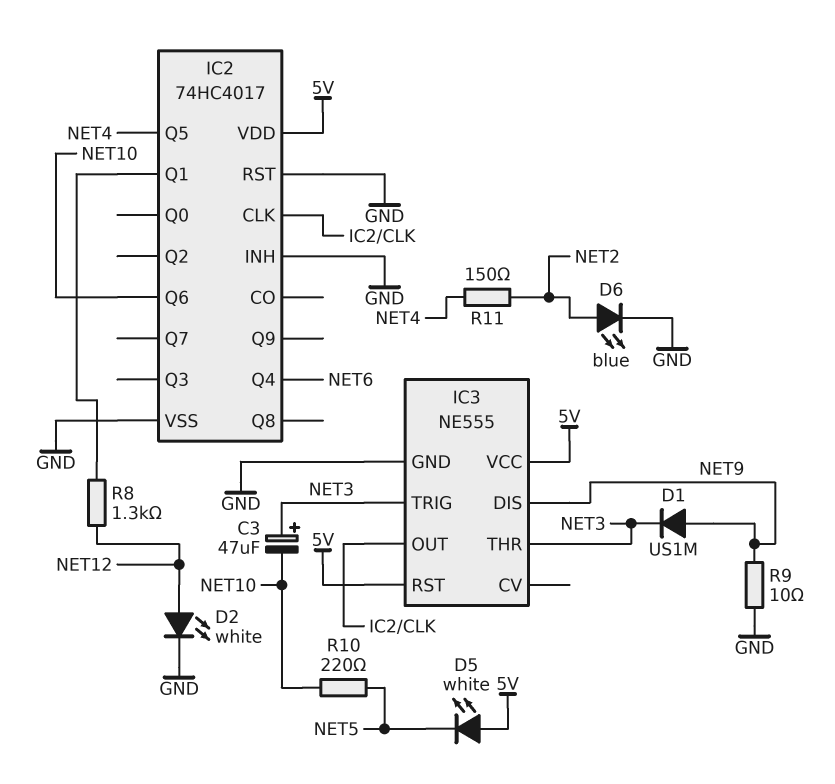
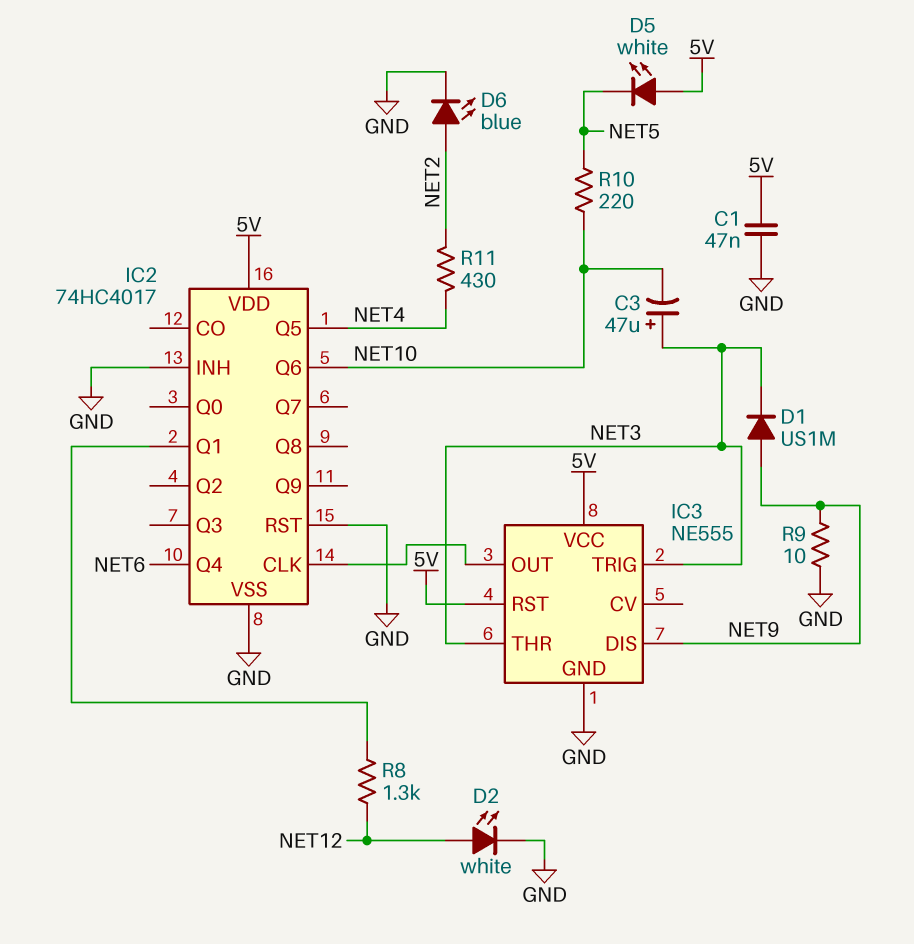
C1: none -> 47nF (5V, GND)
R11: 150 (NET2, NET4) -> 430 (NET2, NET4)

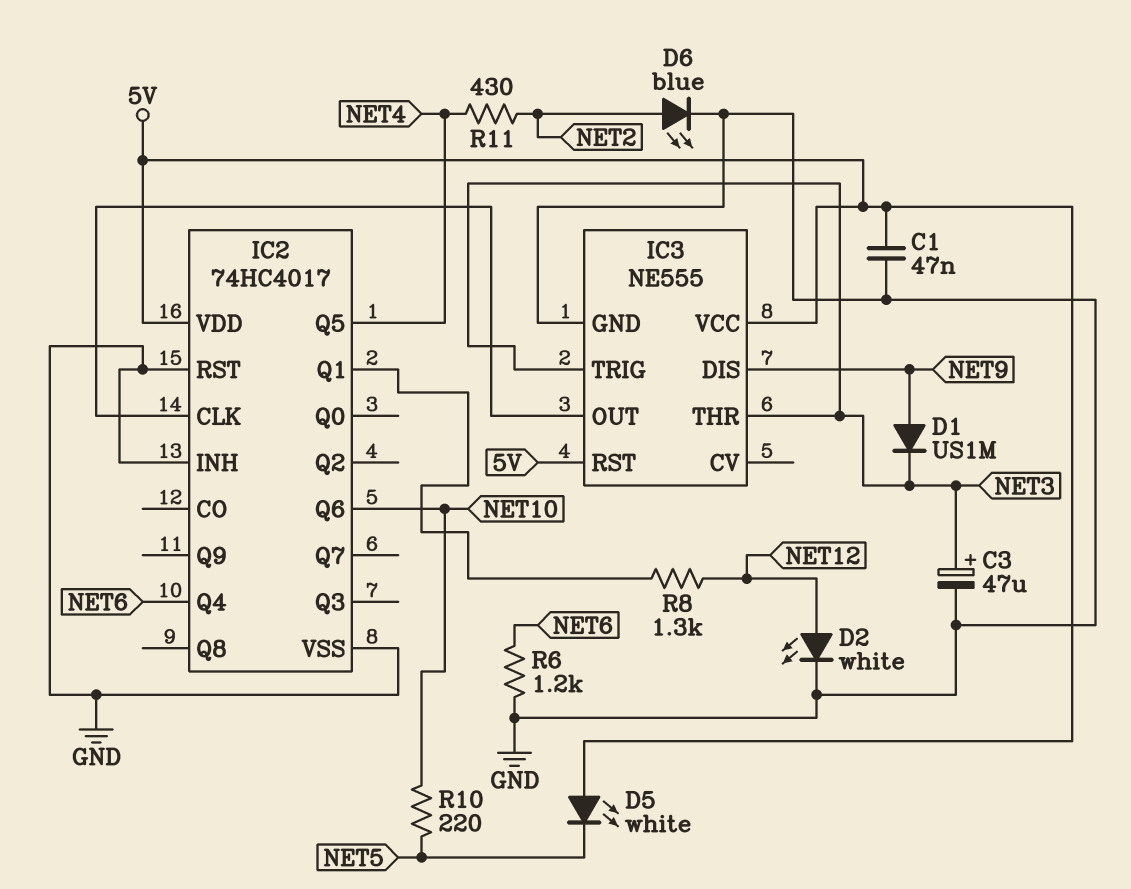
C3: 47uF (plus NET3, minus NET10) -> 47uF (plus NET3, minus GND)
R6: none -> 1.2k (GND, NET6)
R9: 10 (GND, NET9) -> none

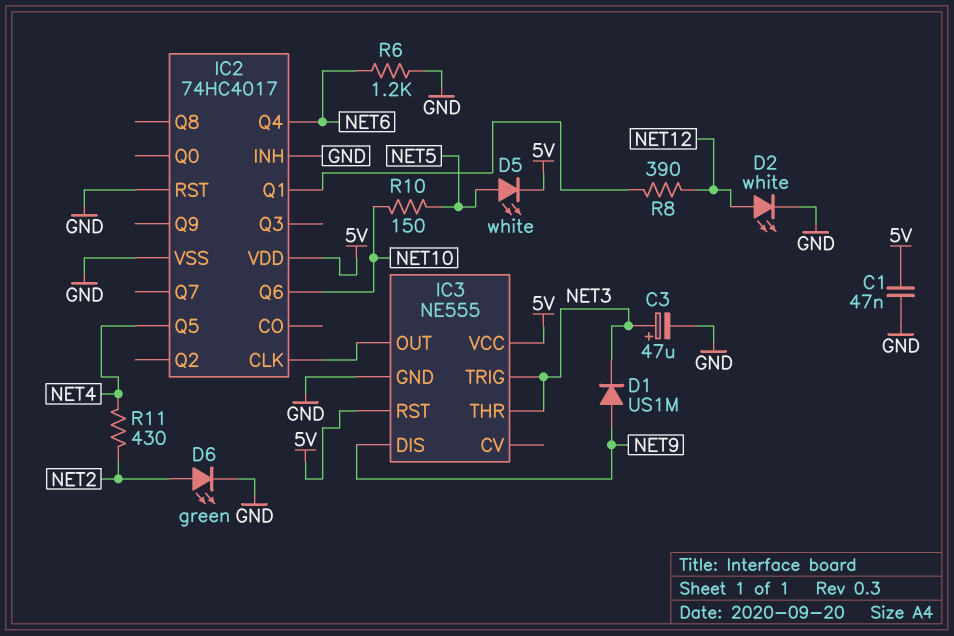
D5: LED white (A 5V, K NET5) -> LED white (A NET5, K 5V)
D6: LED blue (A NET2, K GND) -> LED green (A NET2, K GND)
R8: 1.3k (IC2/Q1, NET12) -> 390 (IC2/Q1, NET12)
R10: 220 (NET5, NET10) -> 150 (NET5, NET10)

